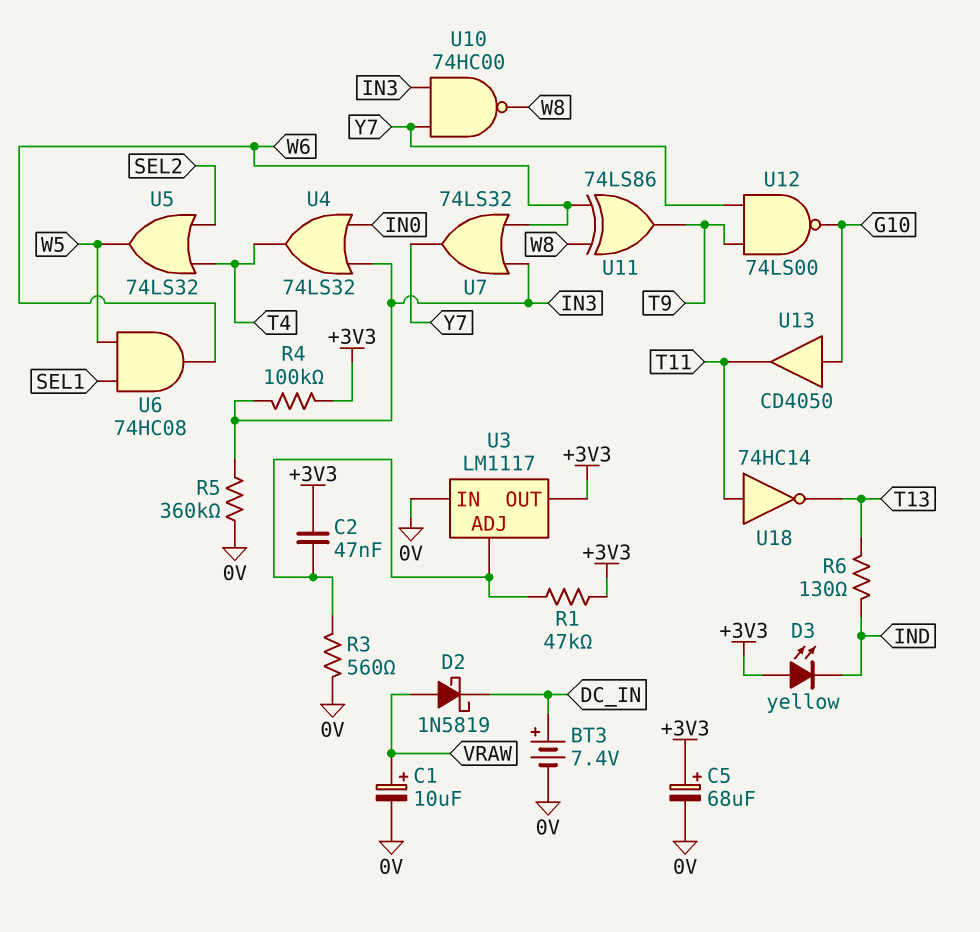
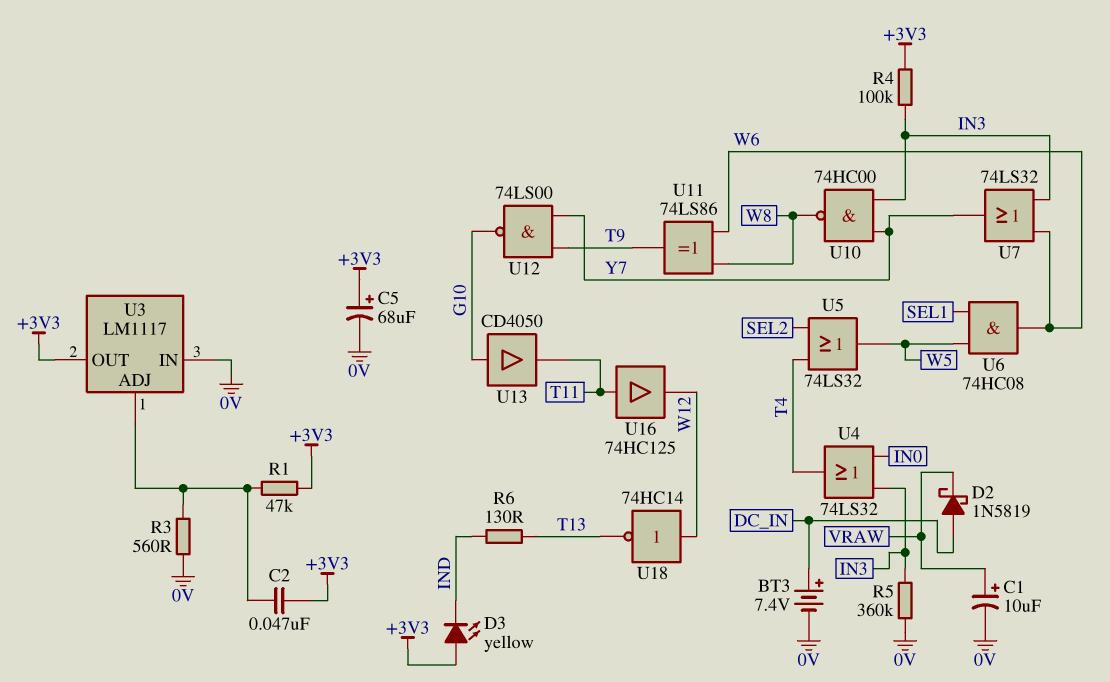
D2: schottky 1N5819 (A VRAW, K DC_IN) -> schottky 1N5819 (A DC_IN, K VRAW)
U16: none -> buffer 74HC125 (in T11, out W12)
U18: NOT 74HC14 (in T11, out T13) -> NOT 74HC14 (in W12, out T13)

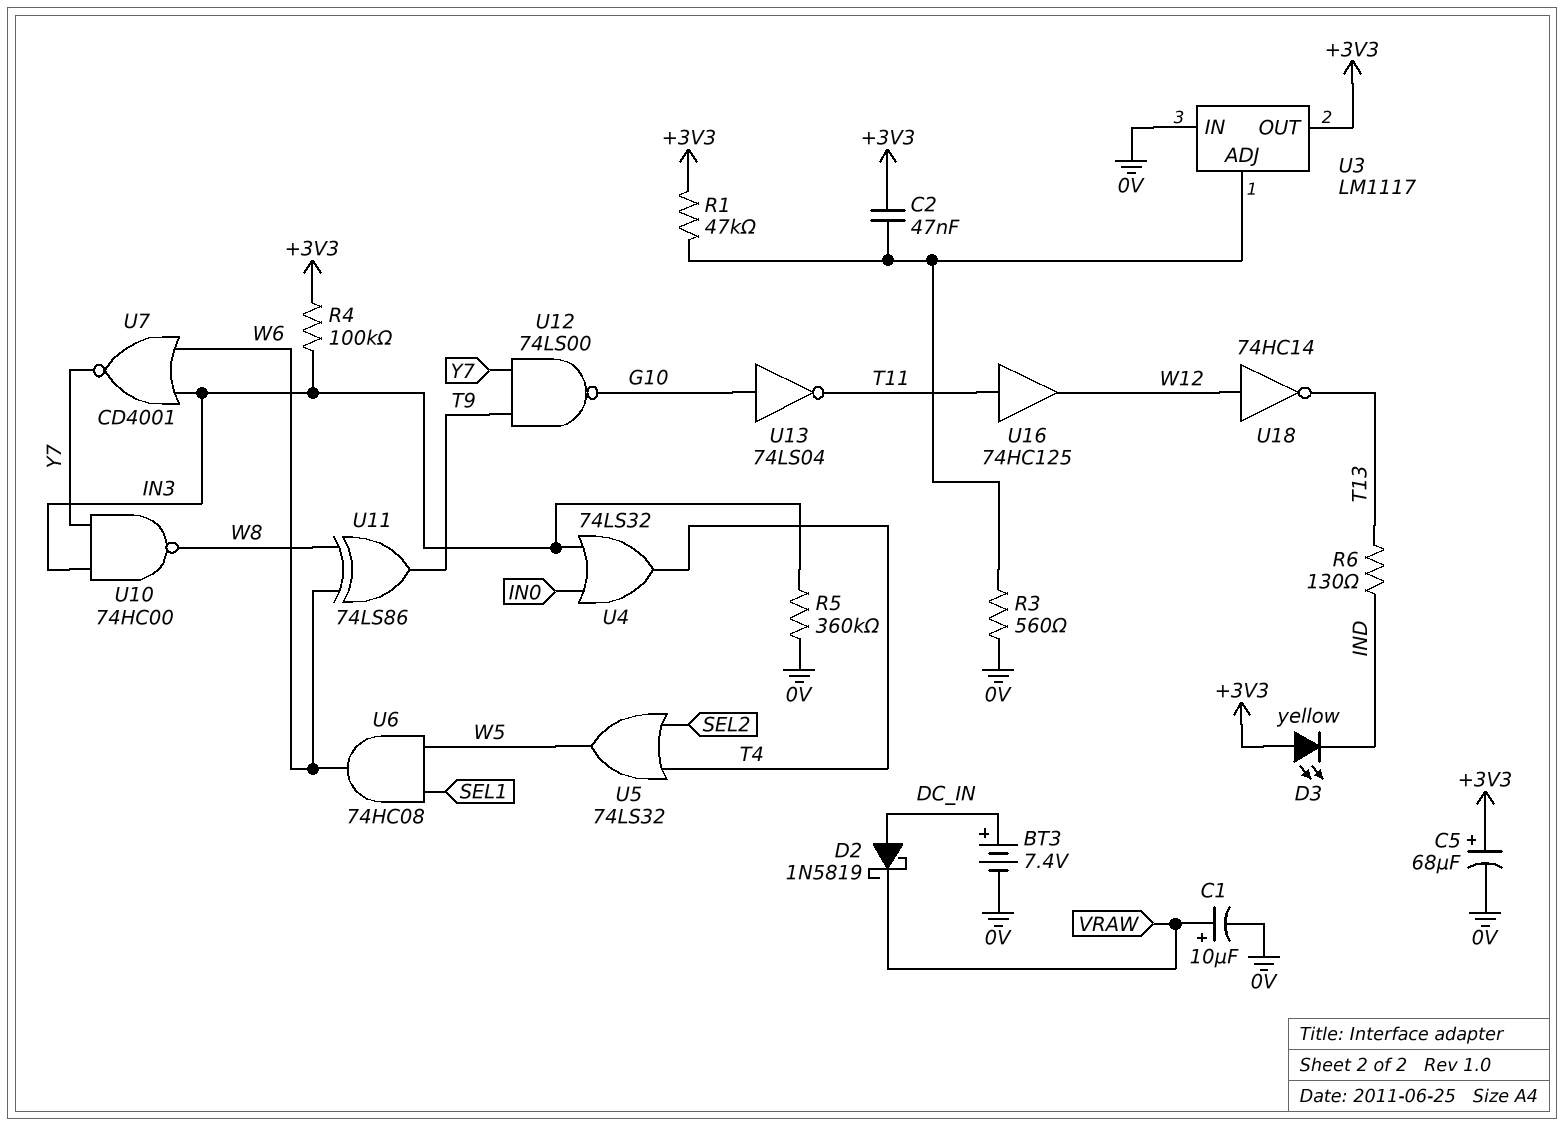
U7: OR 74LS32 (in IN3, in W6, out Y7) -> NOR CD4001 (in IN3, in W6, out Y7)
U13: buffer CD4050 (in G10, out T11) -> NOT 74LS04 (in G10, out T11)

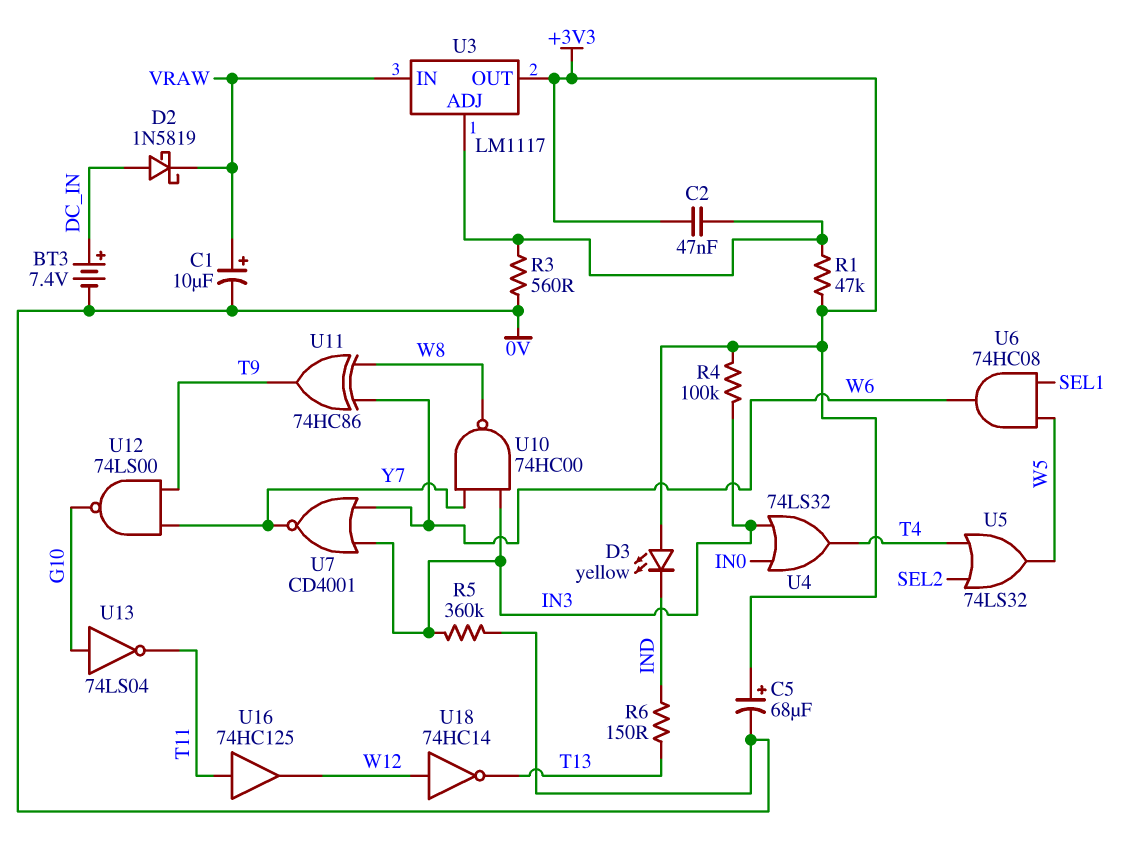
R6: 130 (IND, T13) -> 150 (IND, T13)
U3 pin IN: 0V -> VRAW
U11: XOR 74LS86 (in W6, in W8, out T9) -> XOR 74HC86 (in W6, in W8, out T9)

